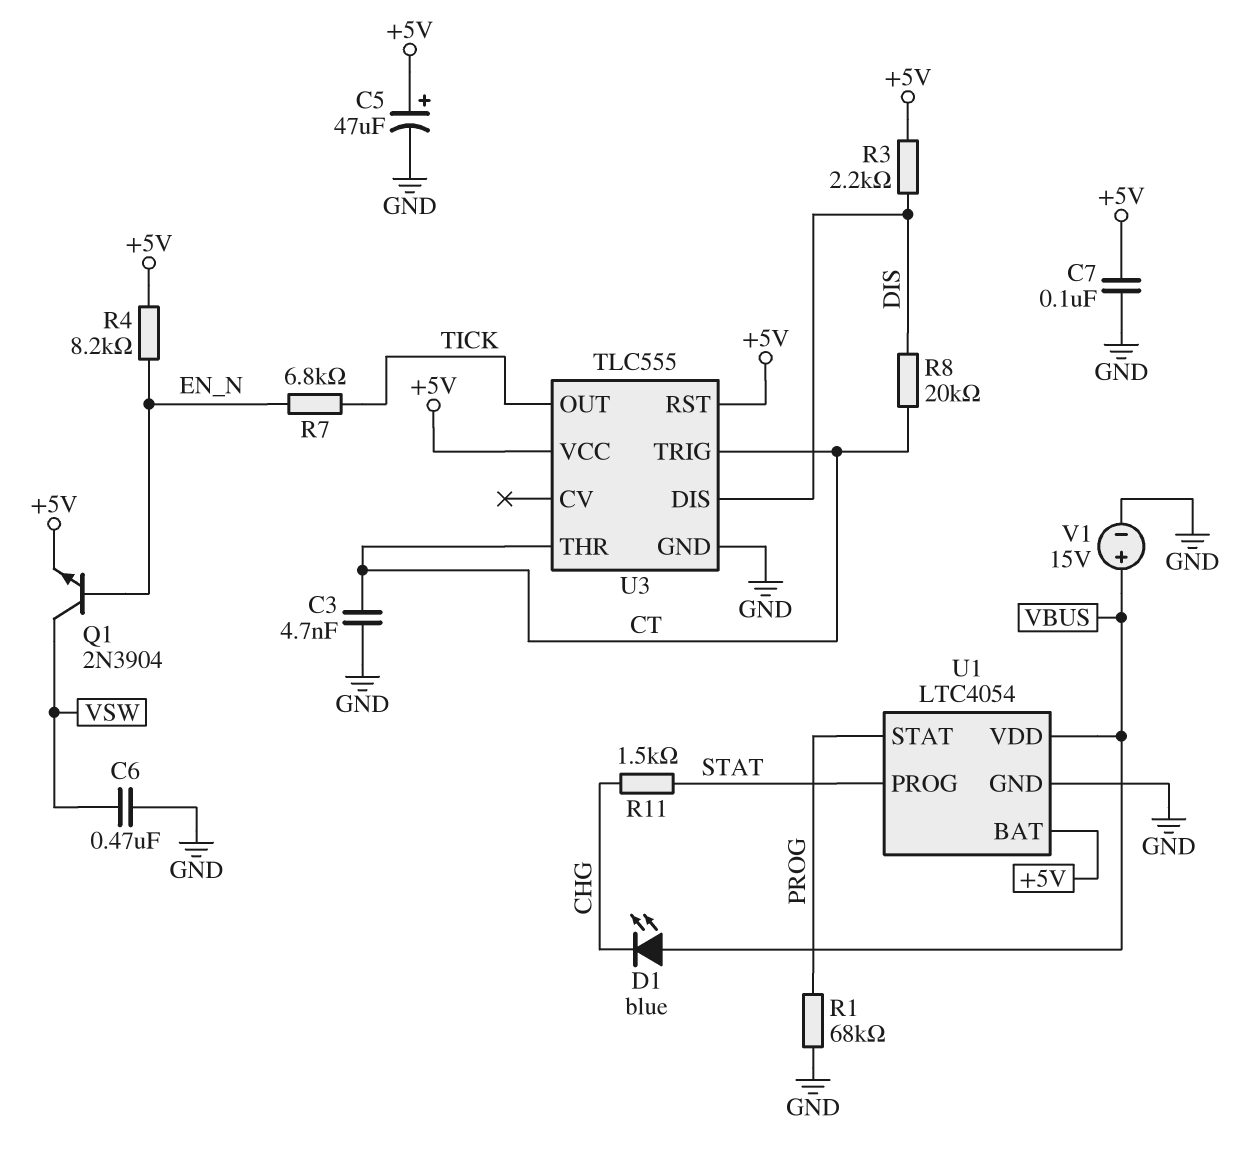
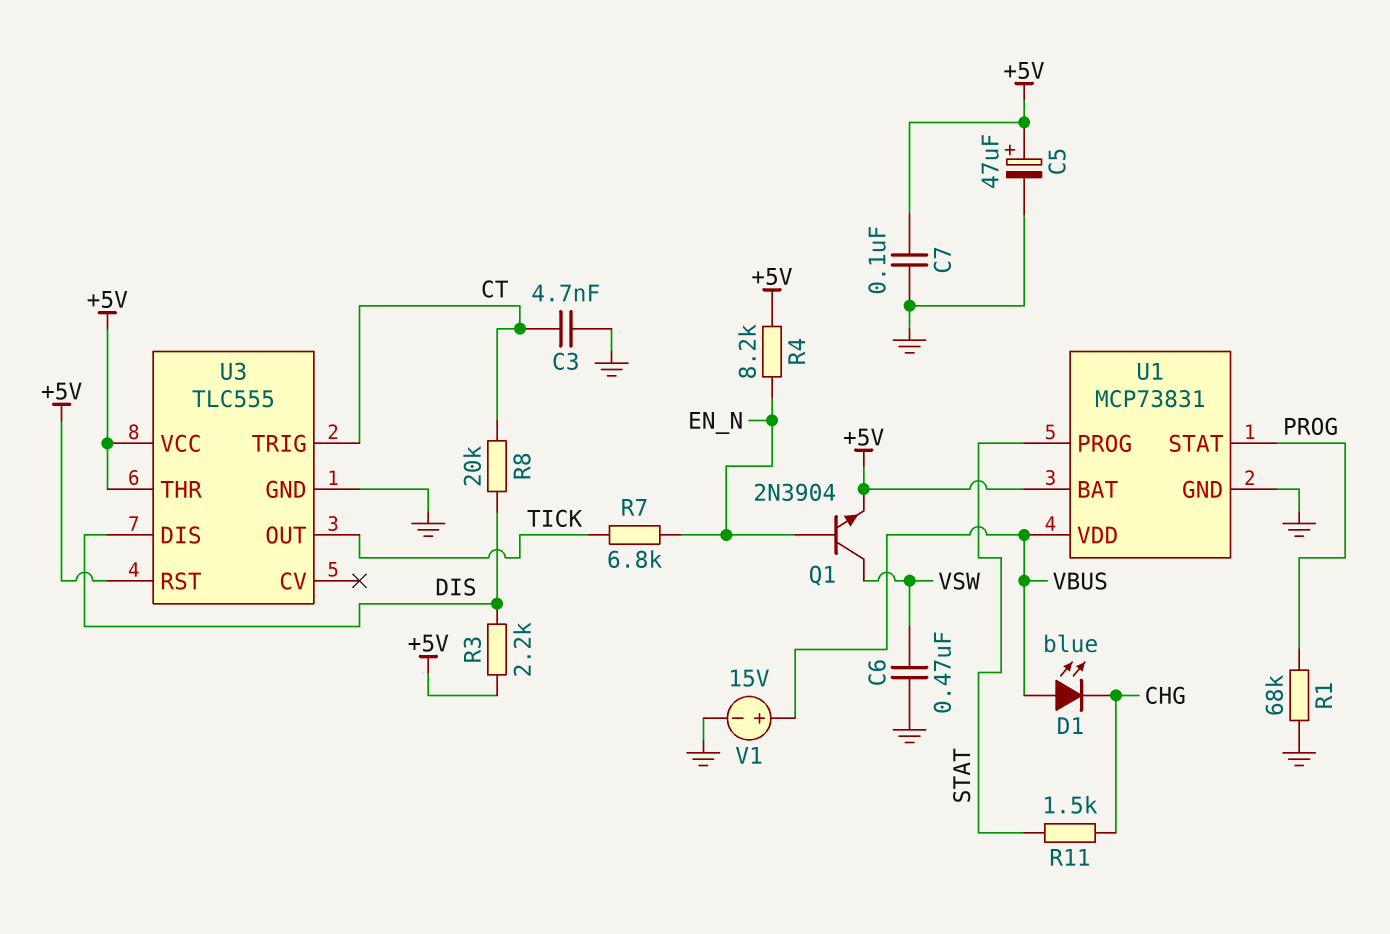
U1: LTC4054 -> MCP73831
U3 pin THR: CT -> +5V

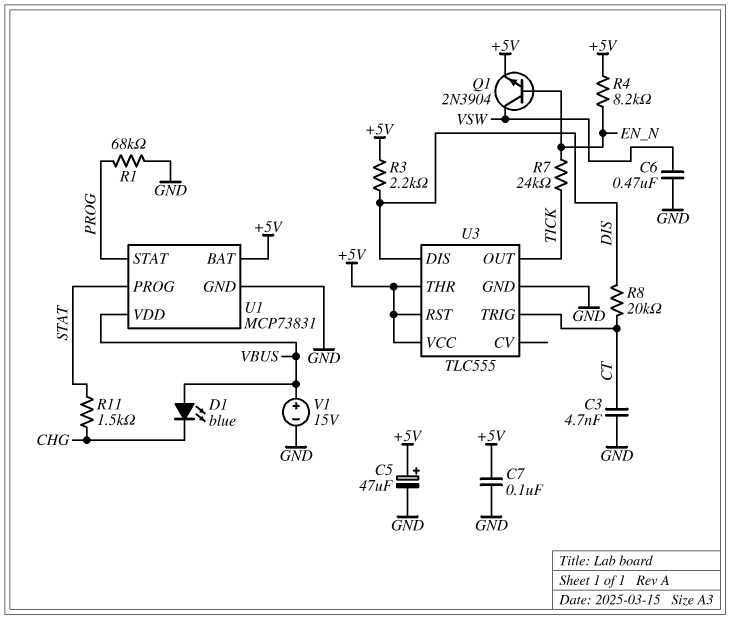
R7: 6.8k (EN_N, TICK) -> 24k (EN_N, TICK)

